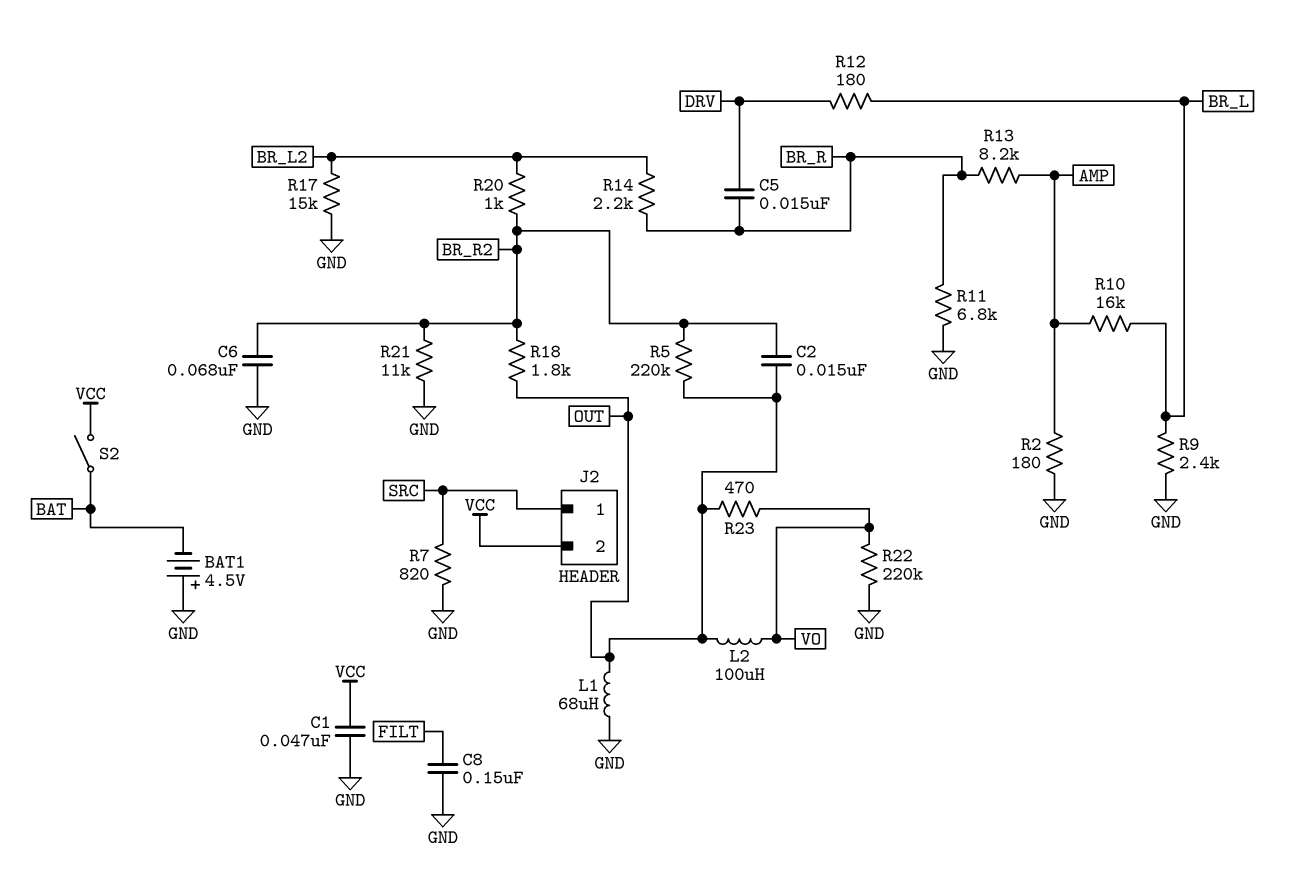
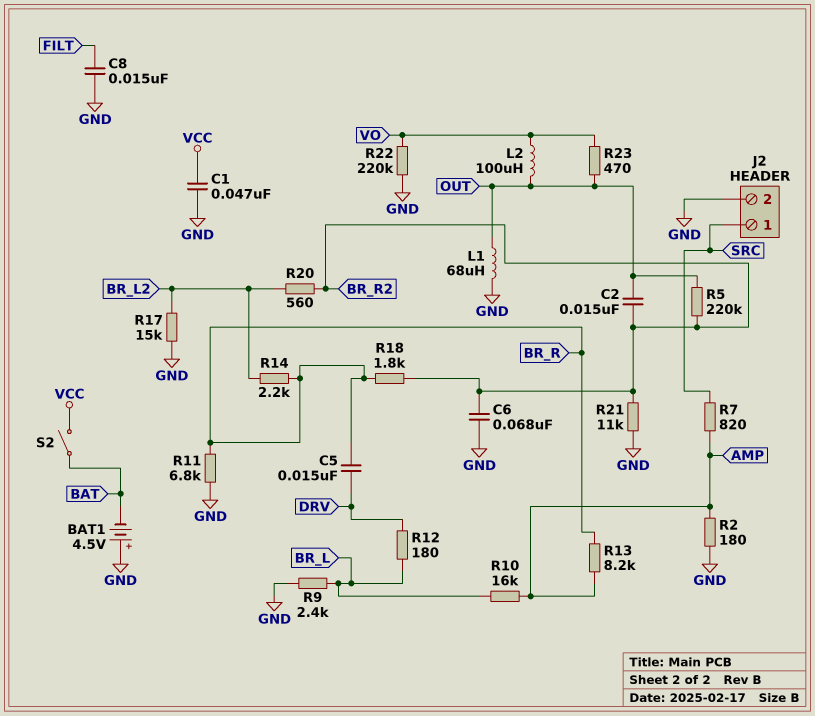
C8: 150nF (FILT, GND) -> 15nF (FILT, GND)
J2 pin 2: VCC -> GND
R7: 820 (GND, SRC) -> 820 (AMP, SRC)
R18: 1.8k (BR_R2, OUT) -> 1.8k (BR_R, BR_R2)
R20: 1k (BR_L2, BR_R2) -> 560 (BR_L2, BR_R2)

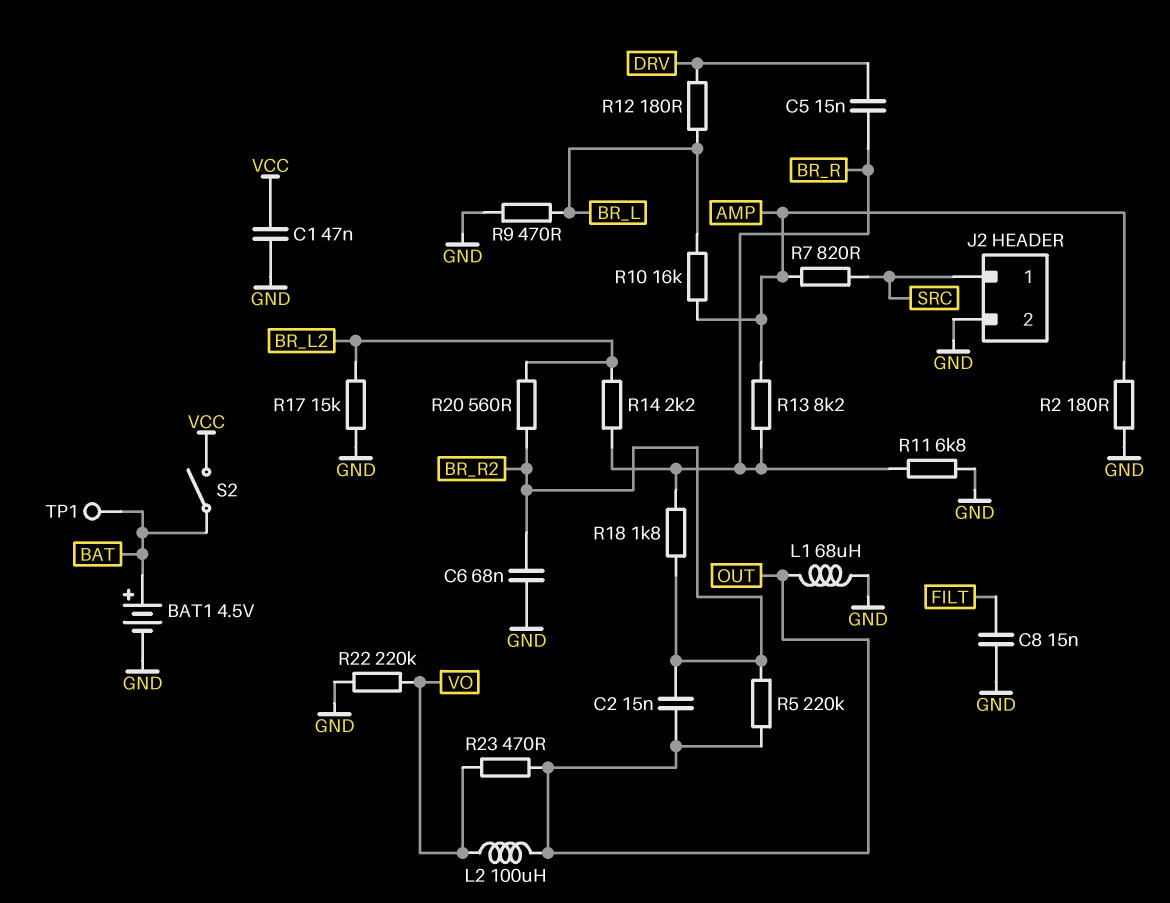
BAT1: 4.5V (plus GND, minus BAT) -> 4.5V (plus BAT, minus GND)
R9: 2.4k (BR_L, GND) -> 470 (BR_L, GND)
R21: 11k (BR_R2, GND) -> none
TP1: none -> test point (BAT)

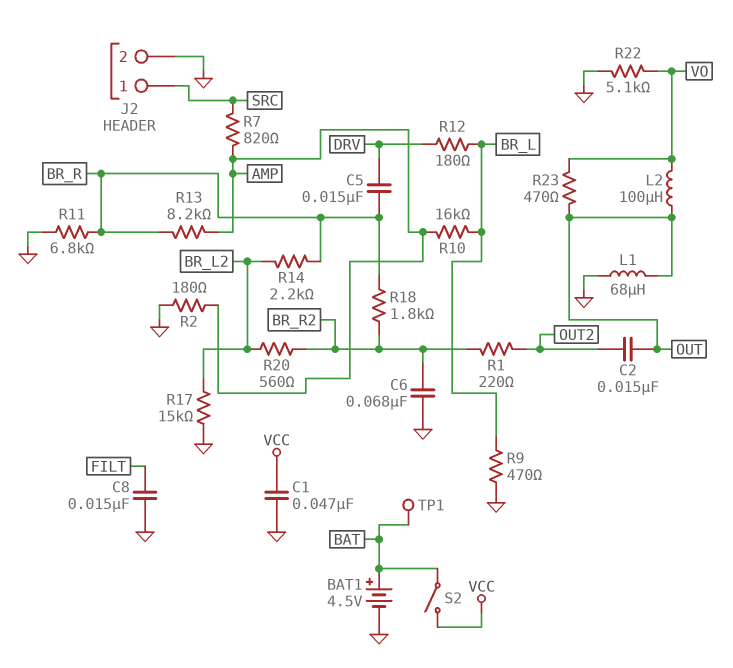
C2: 15nF (BR_R2, OUT) -> 15nF (OUT, OUT2)
R1: none -> 220 (BR_R2, OUT2)
R5: 220k (BR_R2, OUT) -> none
R22: 220k (GND, VO) -> 5.1k (GND, VO)

